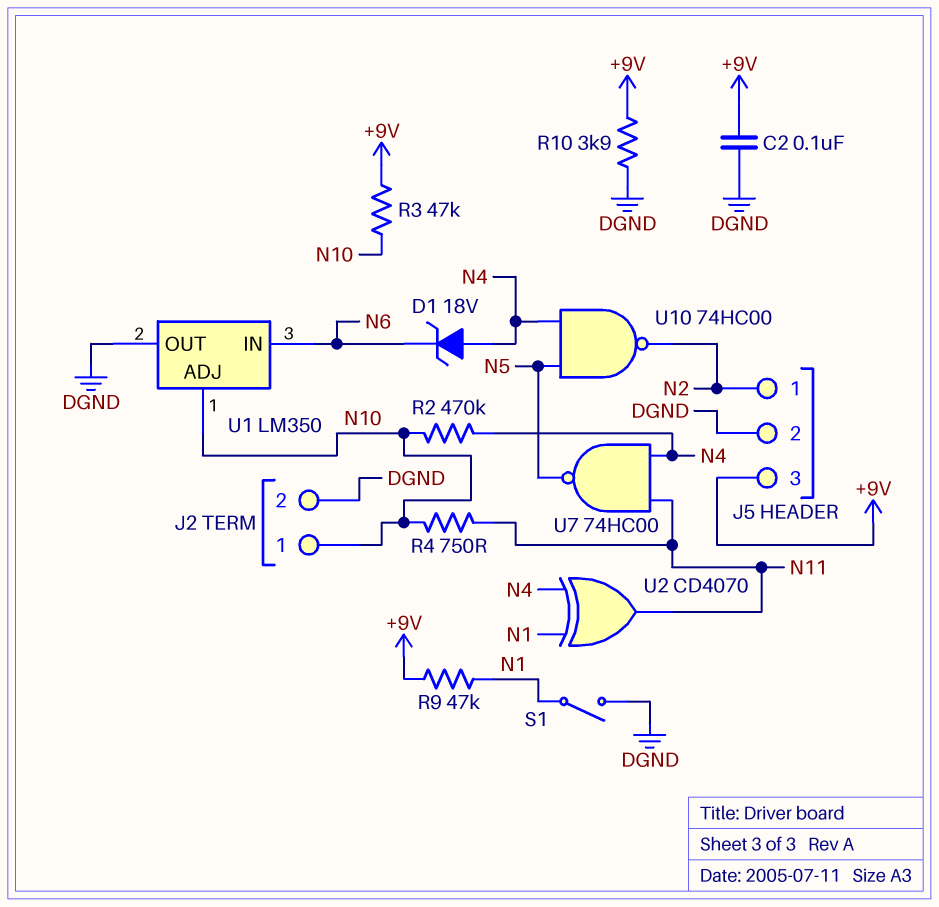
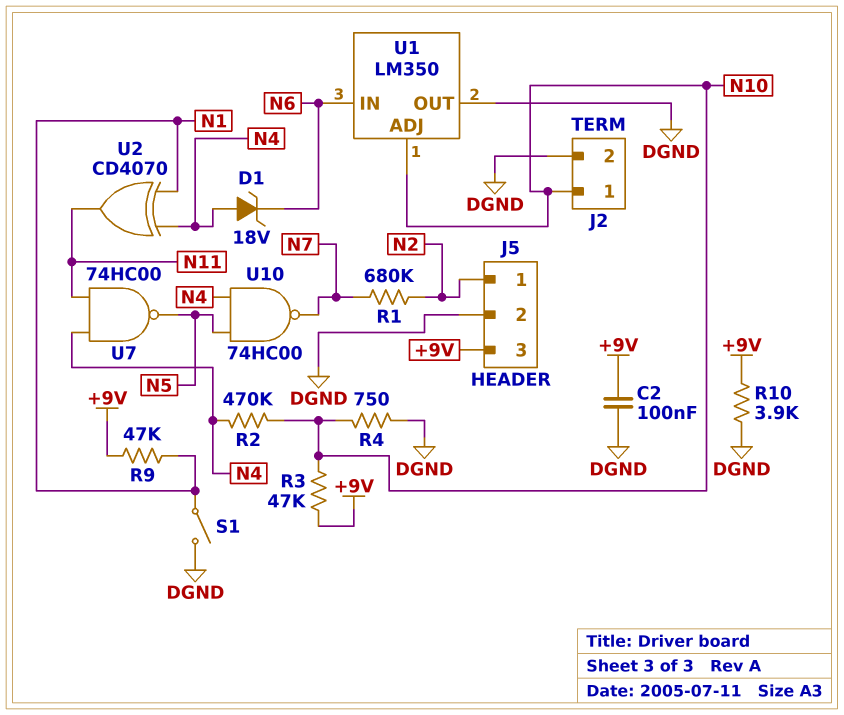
R1: none -> 680k (N2, N7)
R4: 750 (N10, N11) -> 750 (DGND, N10)
U10: NAND 74HC00 (in N4, in N5, out N2) -> NAND 74HC00 (in N4, in N5, out N7)

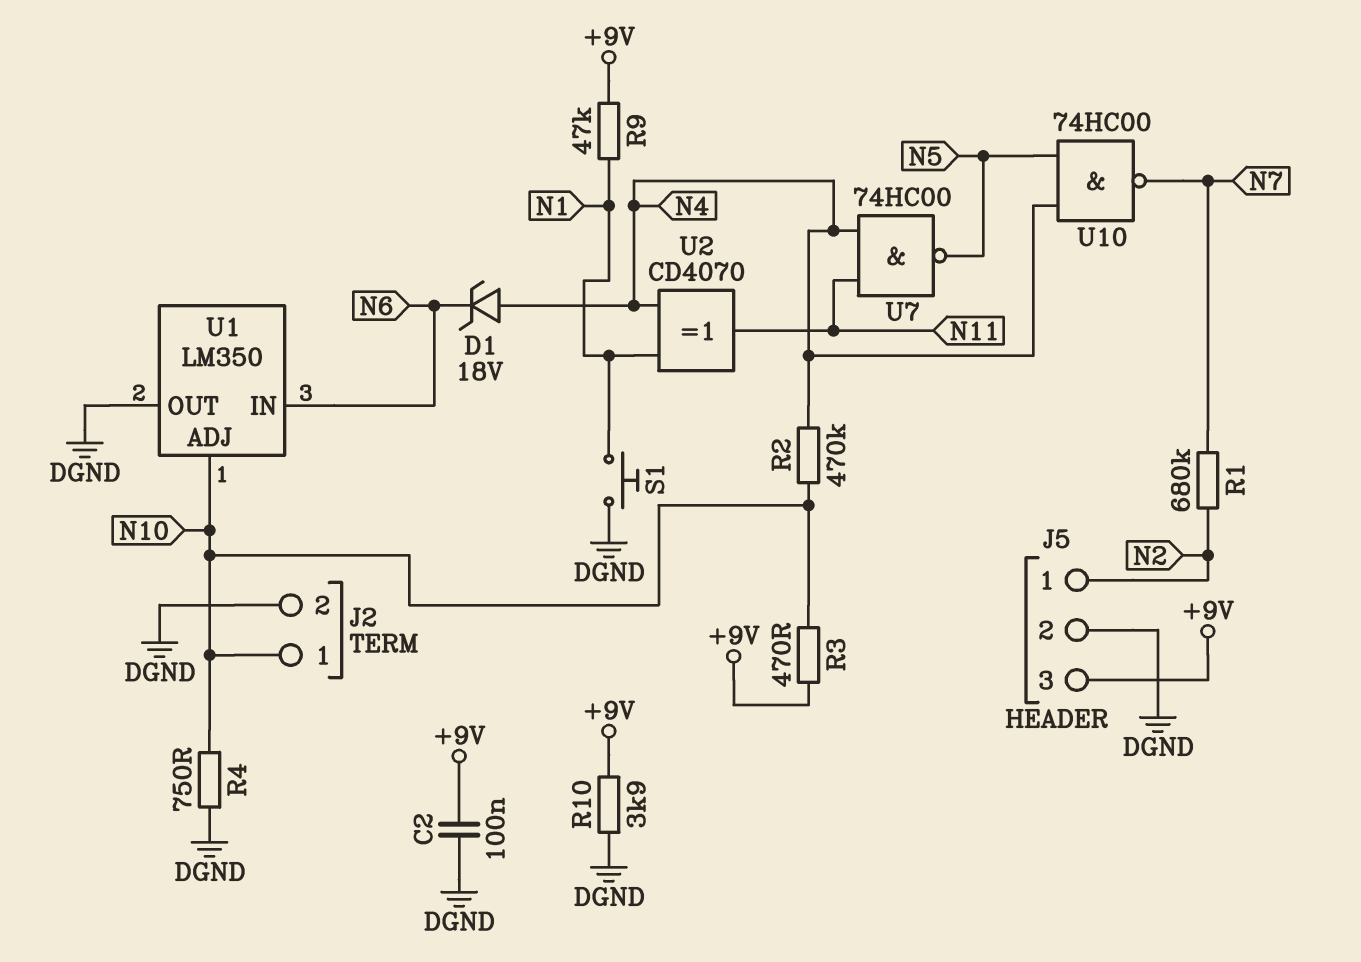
R3: 47k (+9V, N10) -> 470 (+9V, N10)
S1: switch (DGND, N1) -> button (DGND, N1)

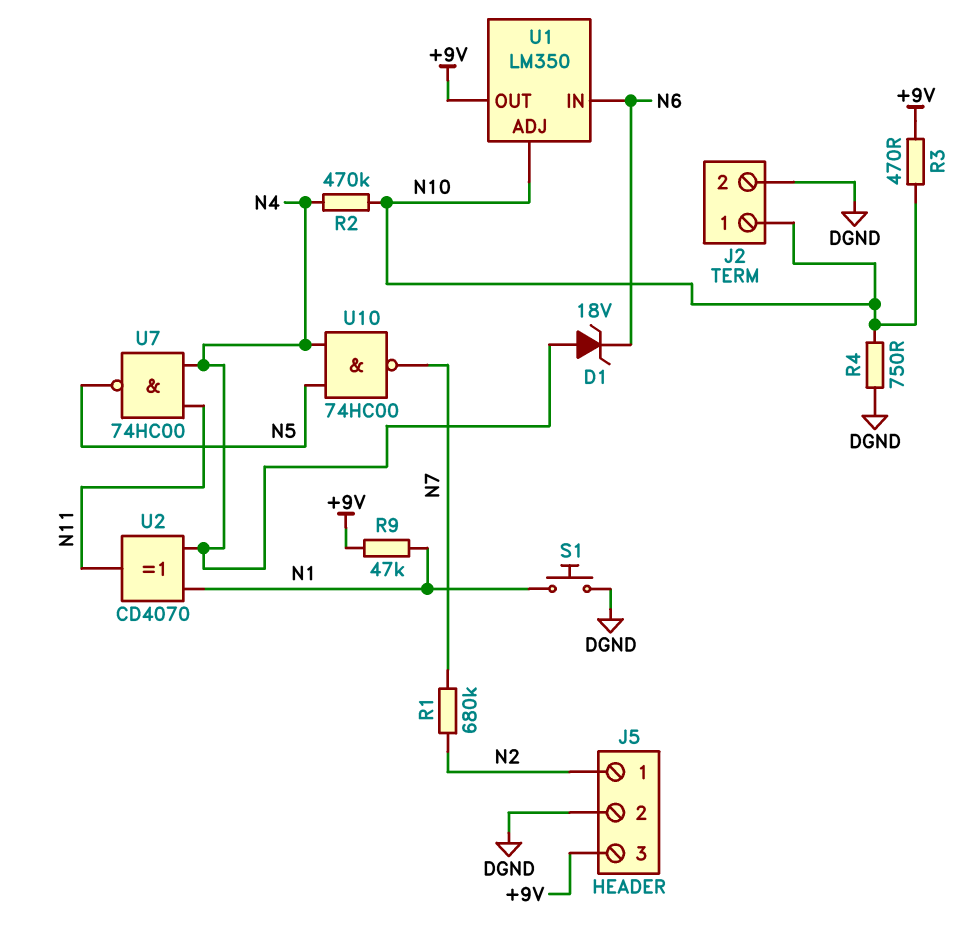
C2: 100nF (+9V, DGND) -> none
R10: 3.9k (+9V, DGND) -> none
U1 pin OUT: DGND -> +9V

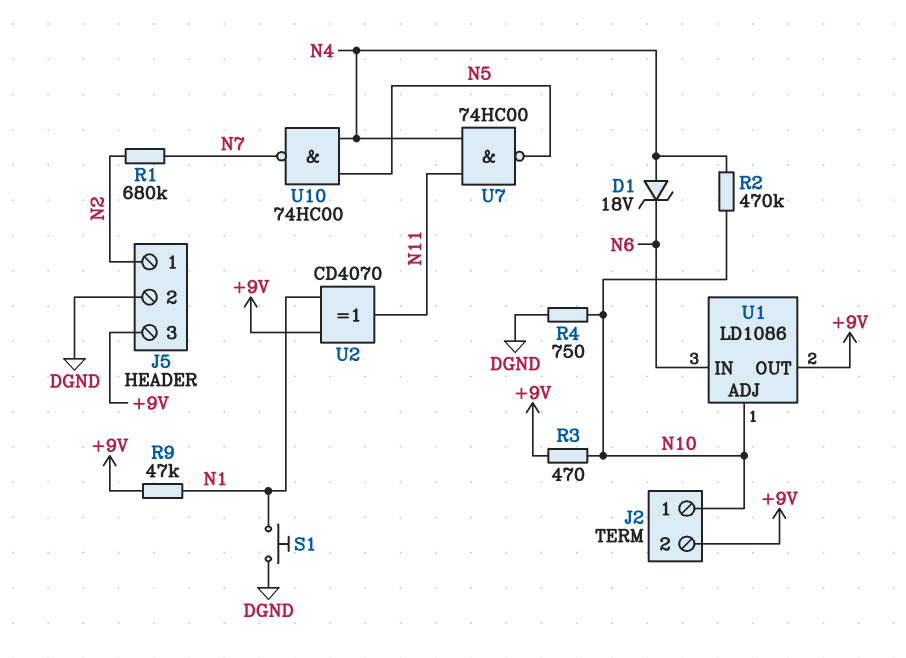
J2 pin 2: DGND -> +9V
U1: LM350 -> LD1086
U2: XOR CD4070 (in N1, in N4, out N11) -> XOR CD4070 (in +9V, in N1, out N11)

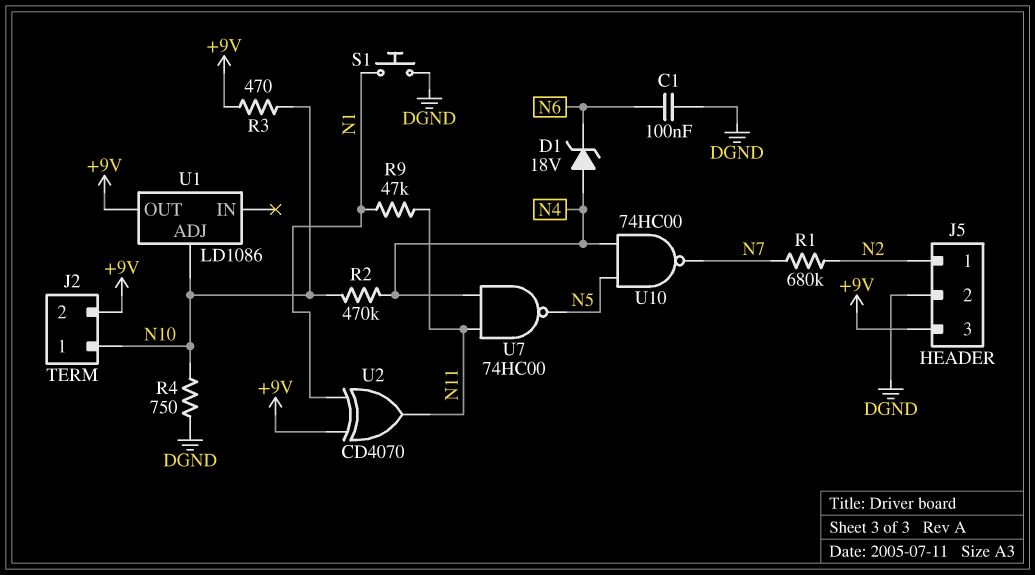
C1: none -> 100nF (DGND, N6)
R9: 47k (+9V, N1) -> 47k (N1, N11)
U1 pin IN: N6 -> none

